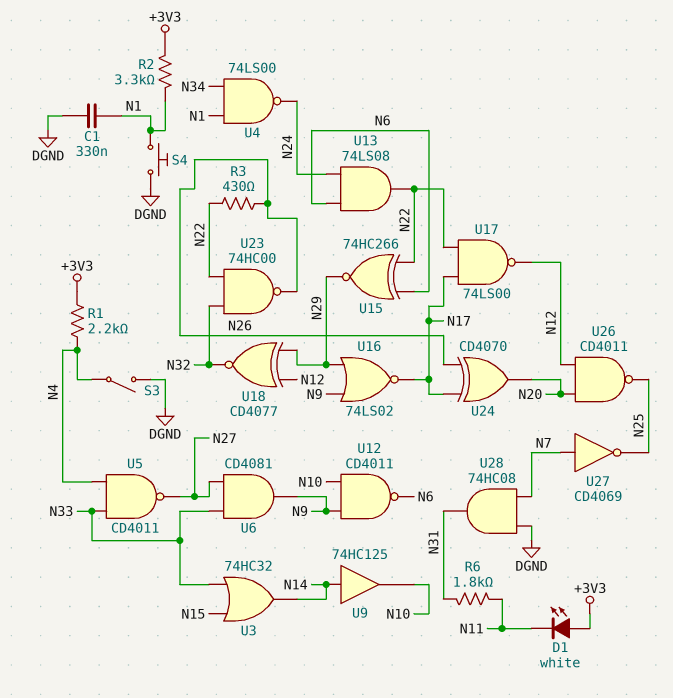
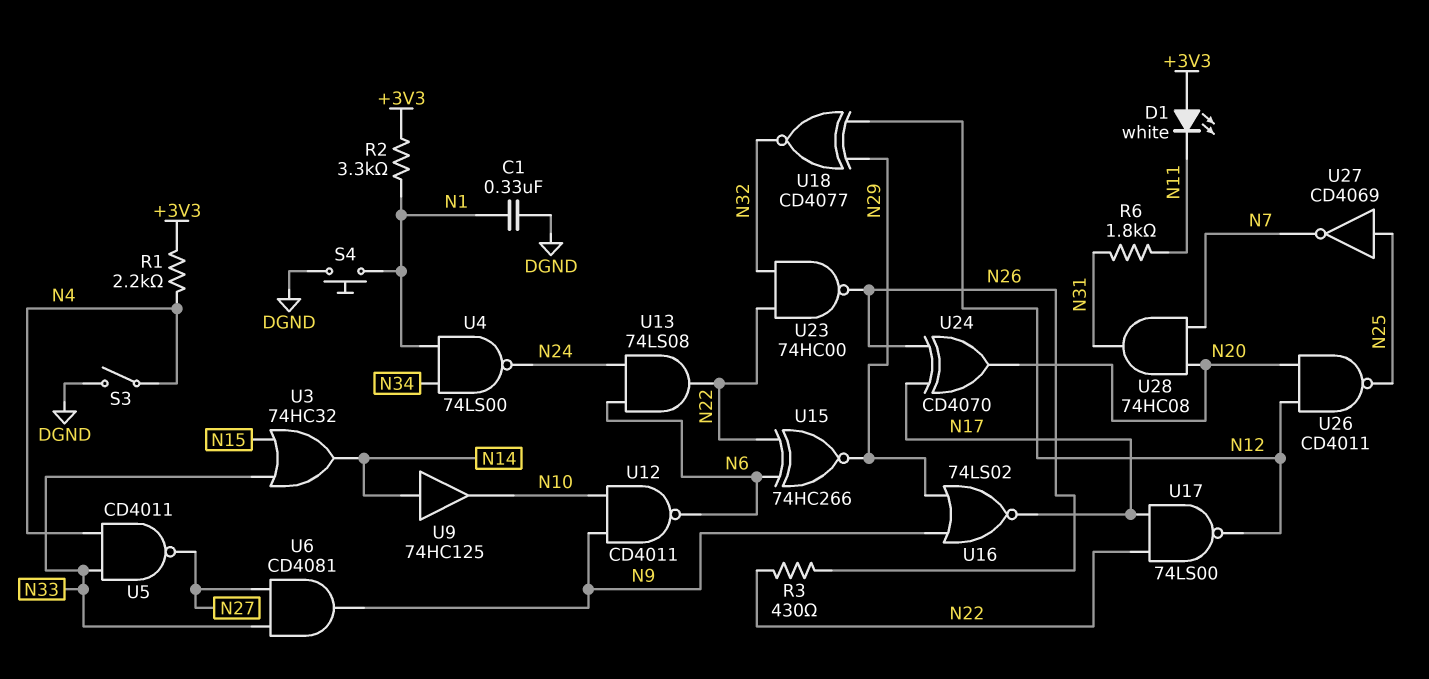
U27: NOT CD4069 (in N7, out N25) -> NOT CD4069 (in N25, out N7)
U28: AND 74HC08 (in DGND, in N7, out N31) -> AND 74HC08 (in N7, in N20, out N31)

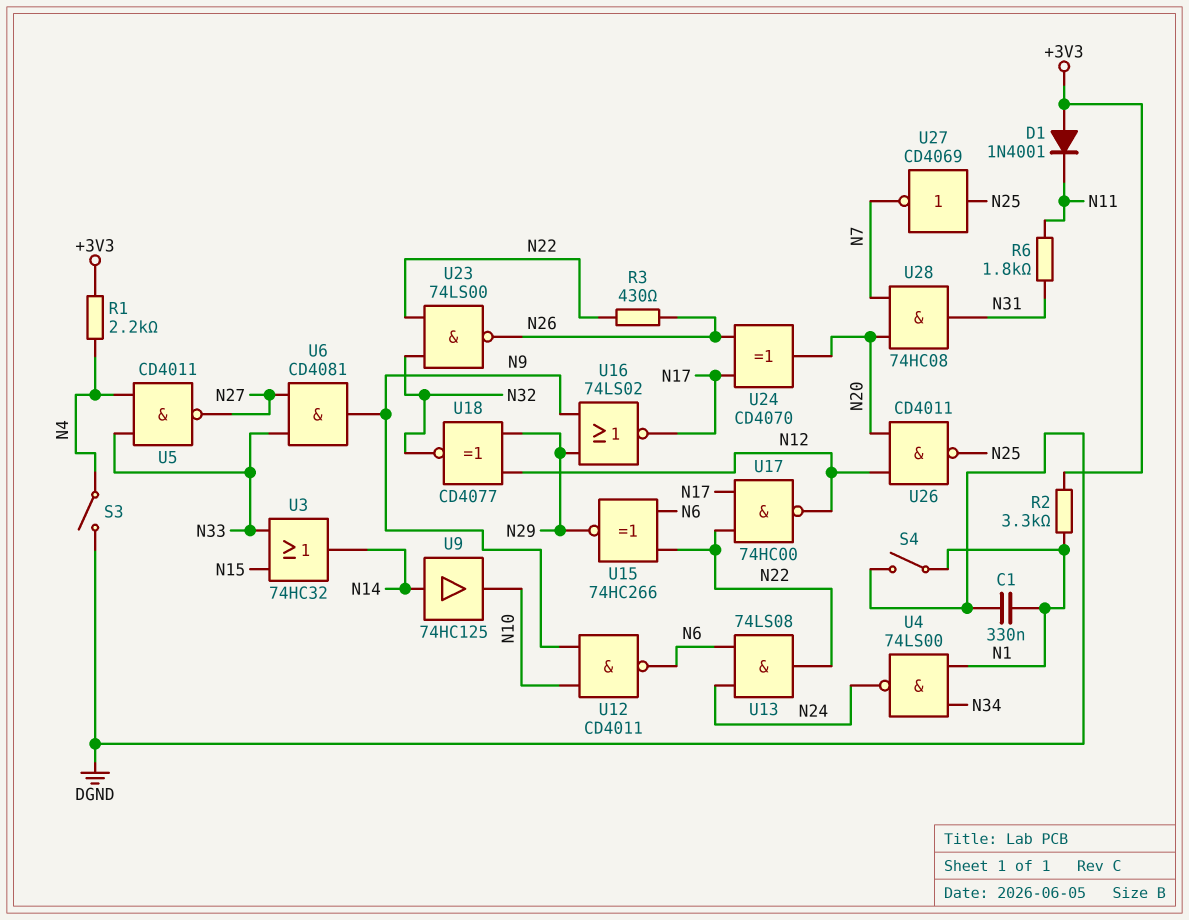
D1: LED white (A +3V3, K N11) -> diode 1N4001 (A +3V3, K N11)
S4: button (DGND, N1) -> switch (DGND, N1)
U17: NAND 74LS00 (in N17, in N22, out N12) -> NAND 74HC00 (in N17, in N22, out N12)
U23: NAND 74HC00 (in N22, in N32, out N26) -> NAND 74LS00 (in N22, in N32, out N26)

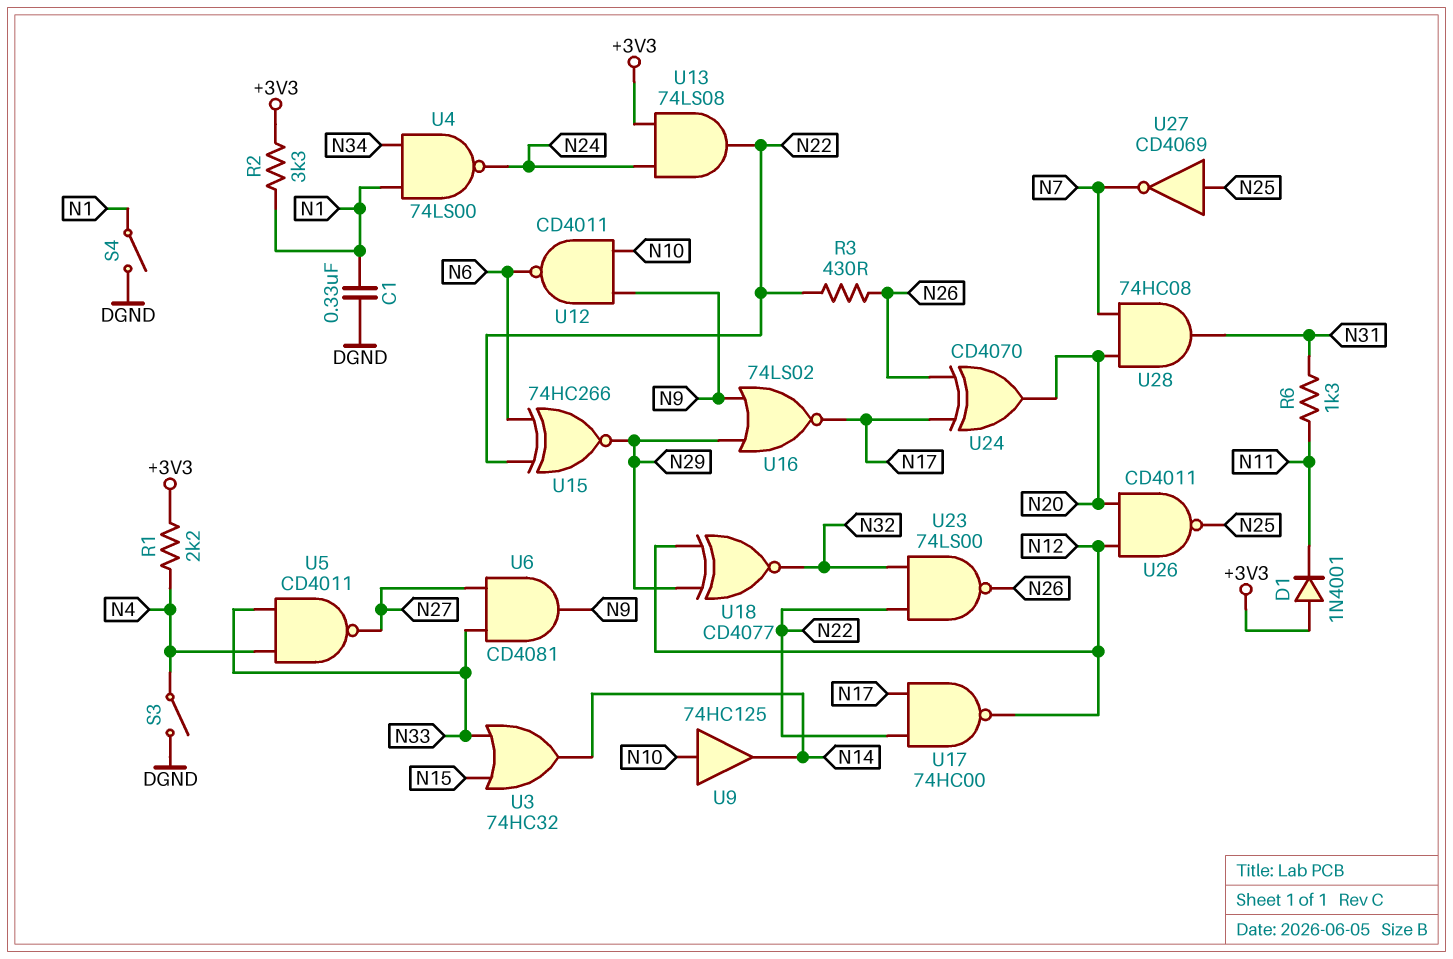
R6: 1.8k (N11, N31) -> 1.3k (N11, N31)
U9: buffer 74HC125 (in N14, out N10) -> buffer 74HC125 (in N10, out N14)
U13: AND 74LS08 (in N6, in N24, out N22) -> AND 74LS08 (in +3V3, in N24, out N22)

